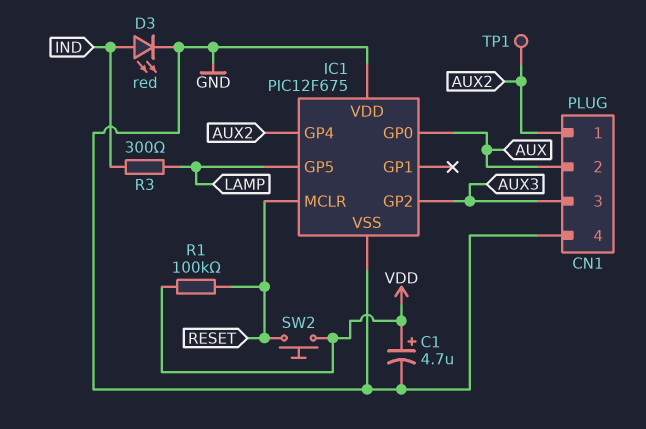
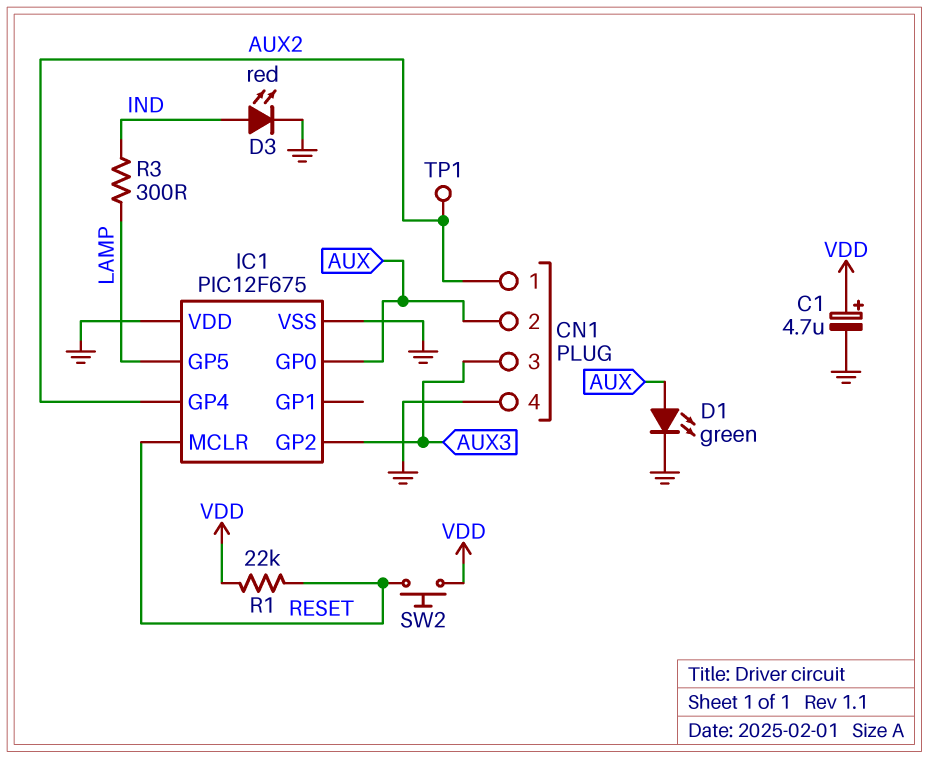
D1: none -> LED green (A AUX, K GND)
R1: 100k (RESET, VDD) -> 22k (RESET, VDD)

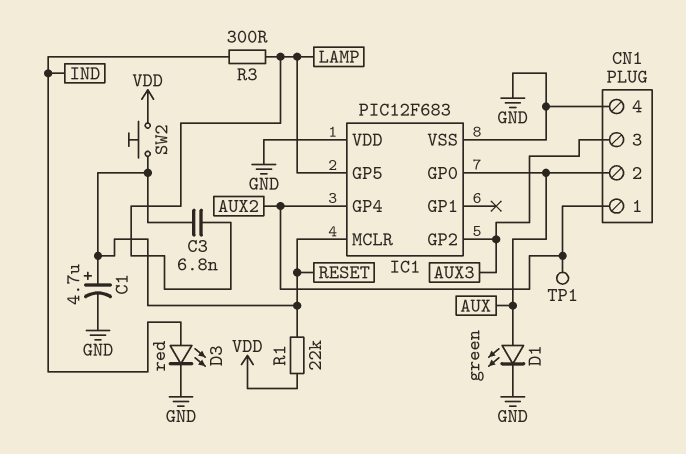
C1: 4.7uF (plus VDD, minus GND) -> 4.7uF (plus RESET, minus GND)
C3: none -> 6.8nF (LAMP, RESET)
IC1: PIC12F675 -> PIC12F683

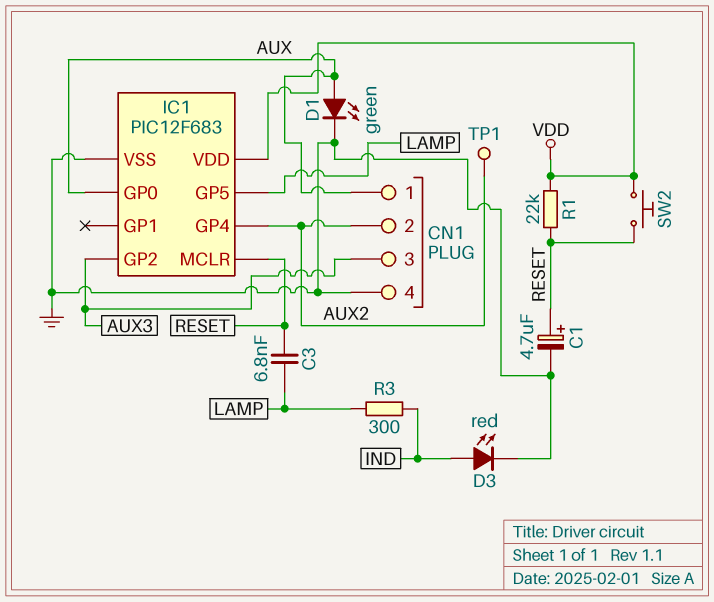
CN1 pin 1: AUX2 -> AUX
CN1 pin 2: AUX -> AUX2
IC1 pin VDD: GND -> VDD

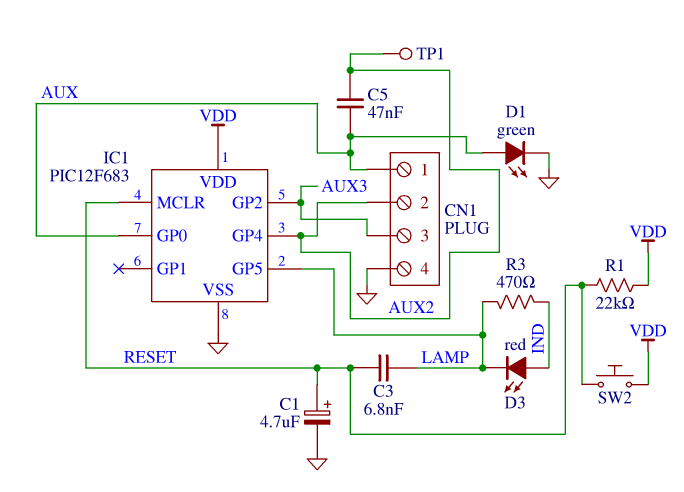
C5: none -> 47nF (AUX, AUX2)
D3: LED red (A IND, K GND) -> LED red (A IND, K LAMP)
R3: 300 (IND, LAMP) -> 470 (IND, LAMP)

